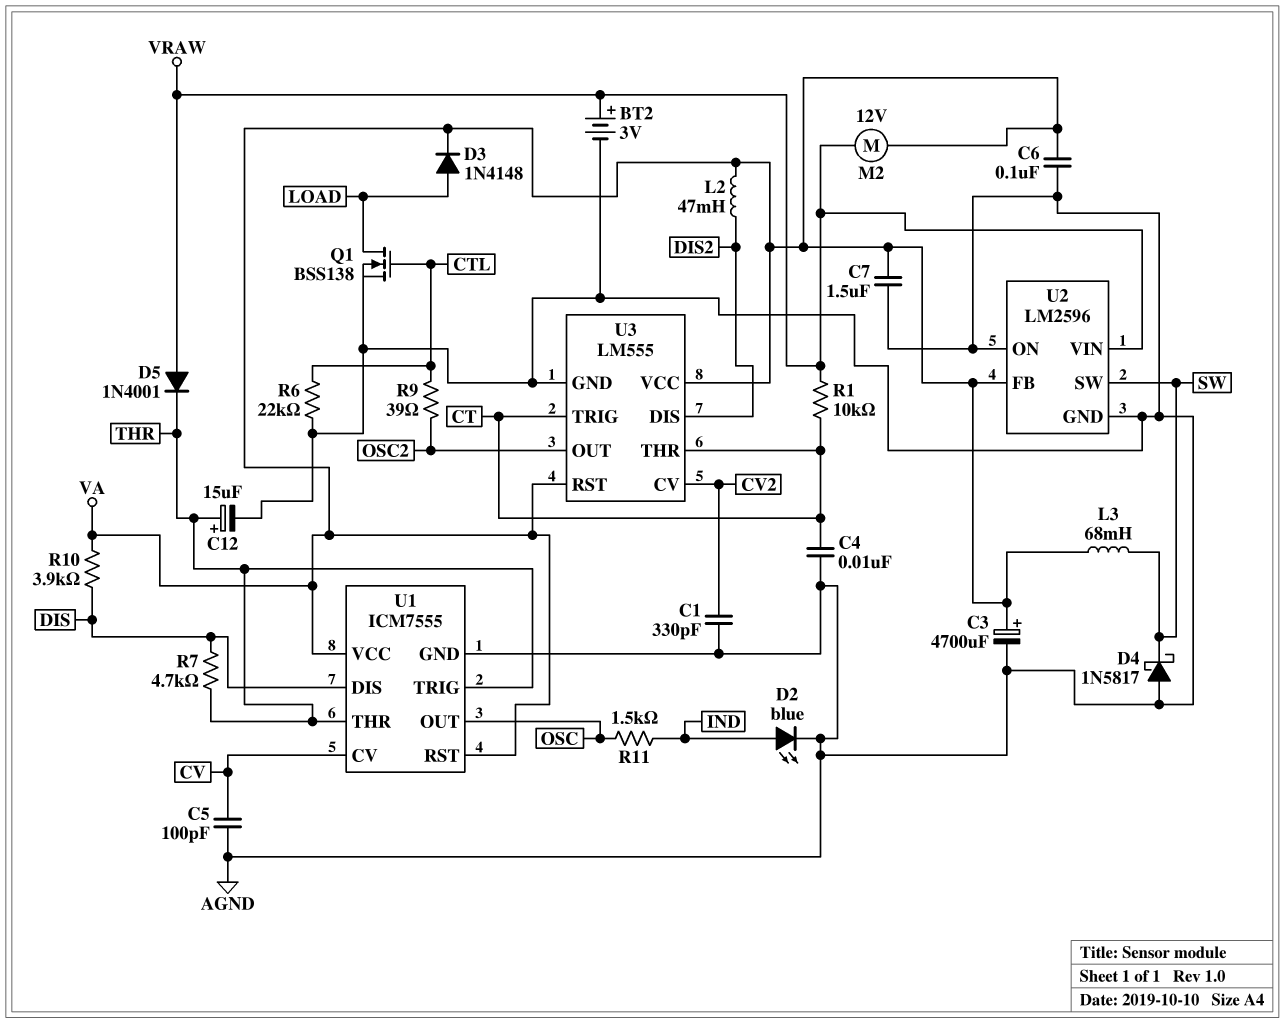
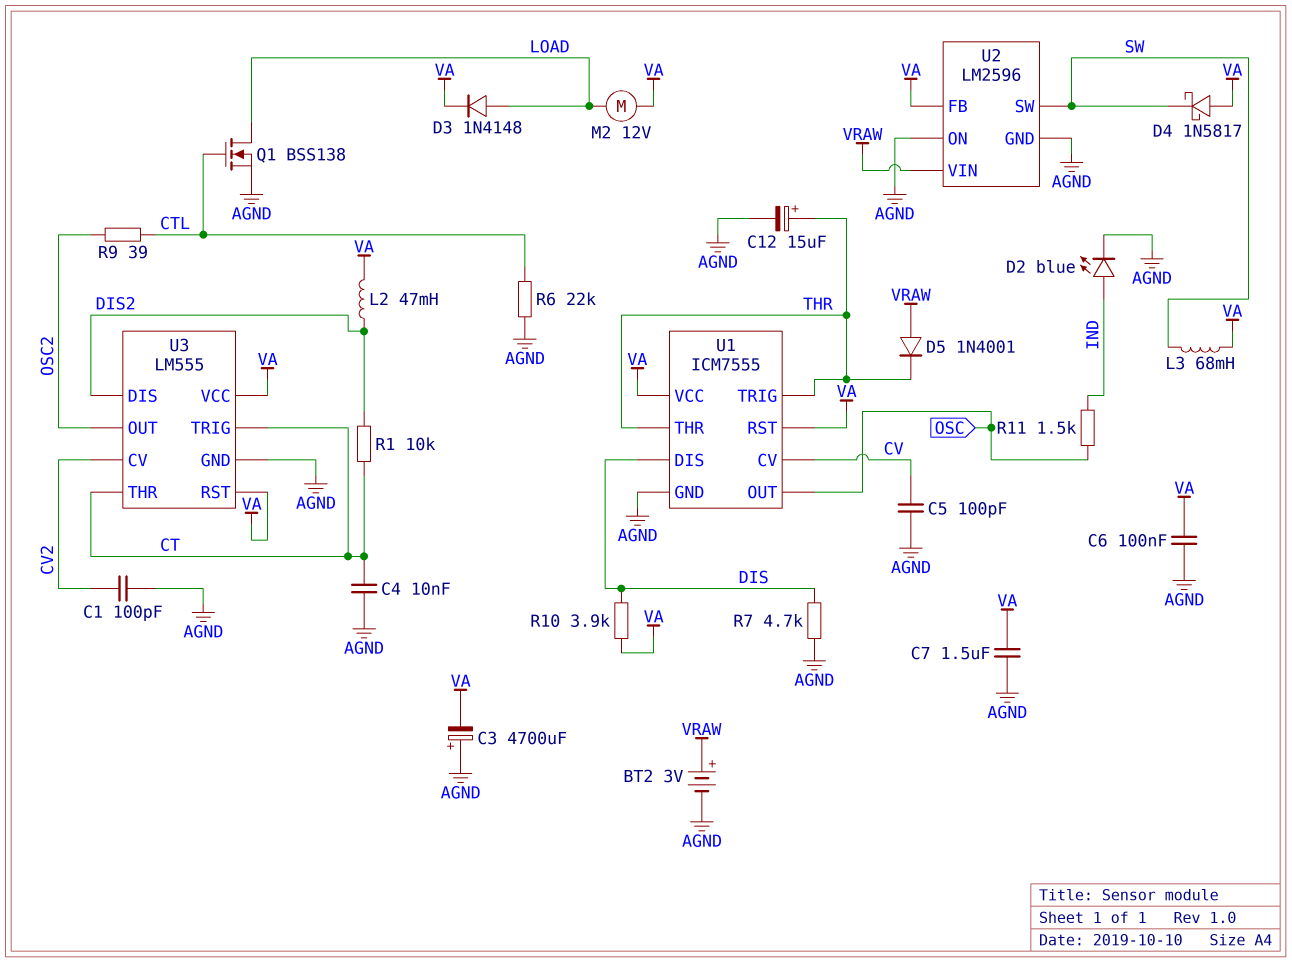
C1: 330pF (AGND, CV2) -> 100pF (AGND, CV2)
C3: 4700uF (plus VA, minus AGND) -> 4700uF (plus AGND, minus VA)
D4: schottky 1N5817 (A AGND, K SW) -> schottky 1N5817 (A VA, K SW)
M2: motor 12V (VA, VRAW) -> motor 12V (LOAD, VA)
R1: 10k (CT, VRAW) -> 10k (CT, DIS2)
R7: 4.7k (DIS, THR) -> 4.7k (AGND, DIS)

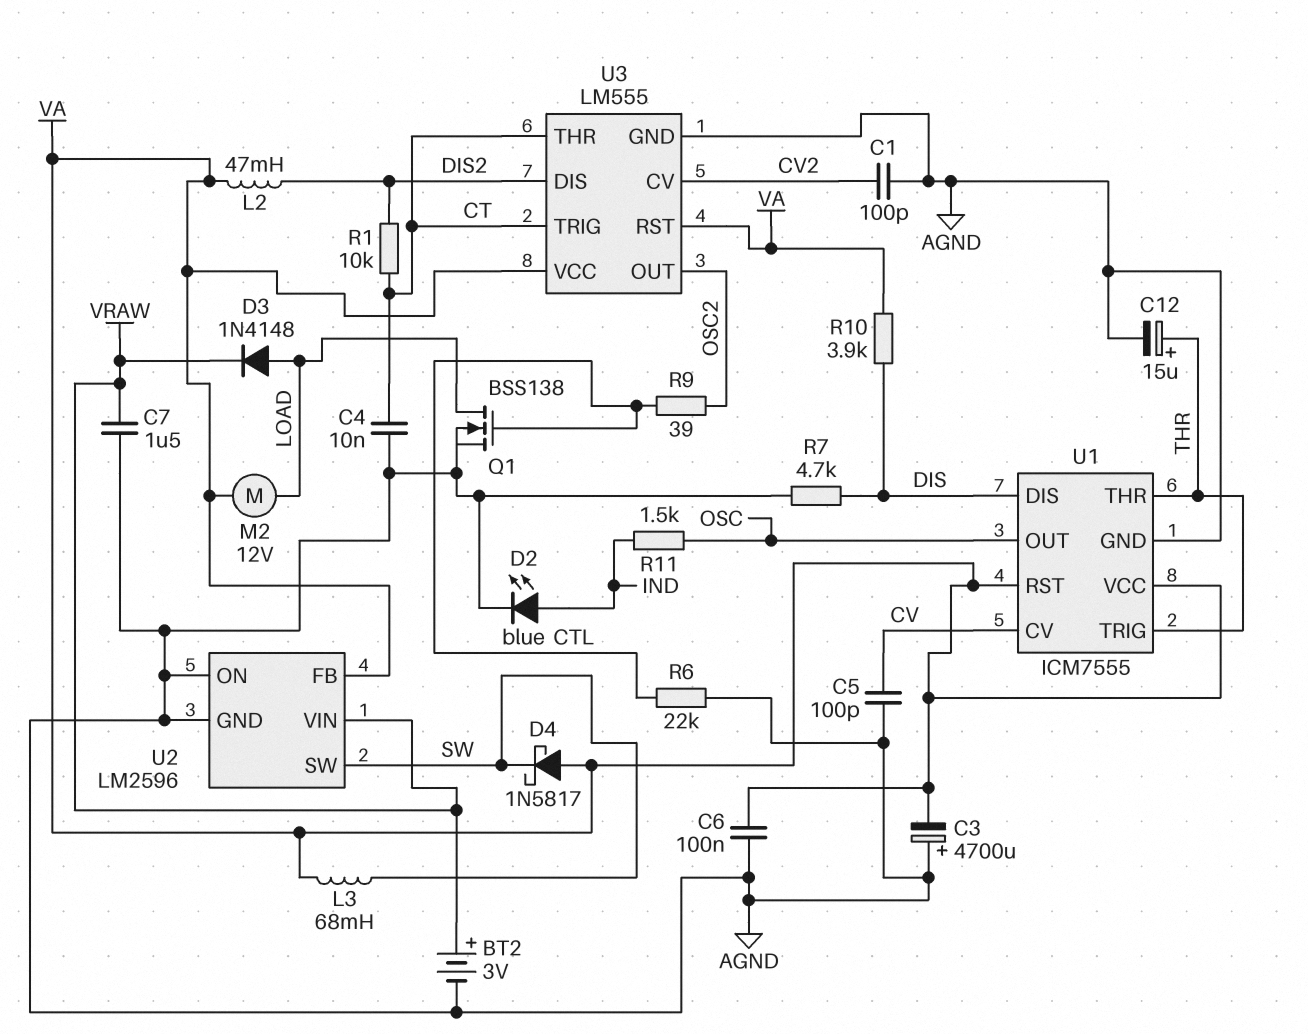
C7: 1.5uF (AGND, VA) -> 1.5uF (AGND, VRAW)
D3: diode 1N4148 (A LOAD, K VA) -> diode 1N4148 (A LOAD, K VRAW)
D5: diode 1N4001 (A VRAW, K THR) -> none

